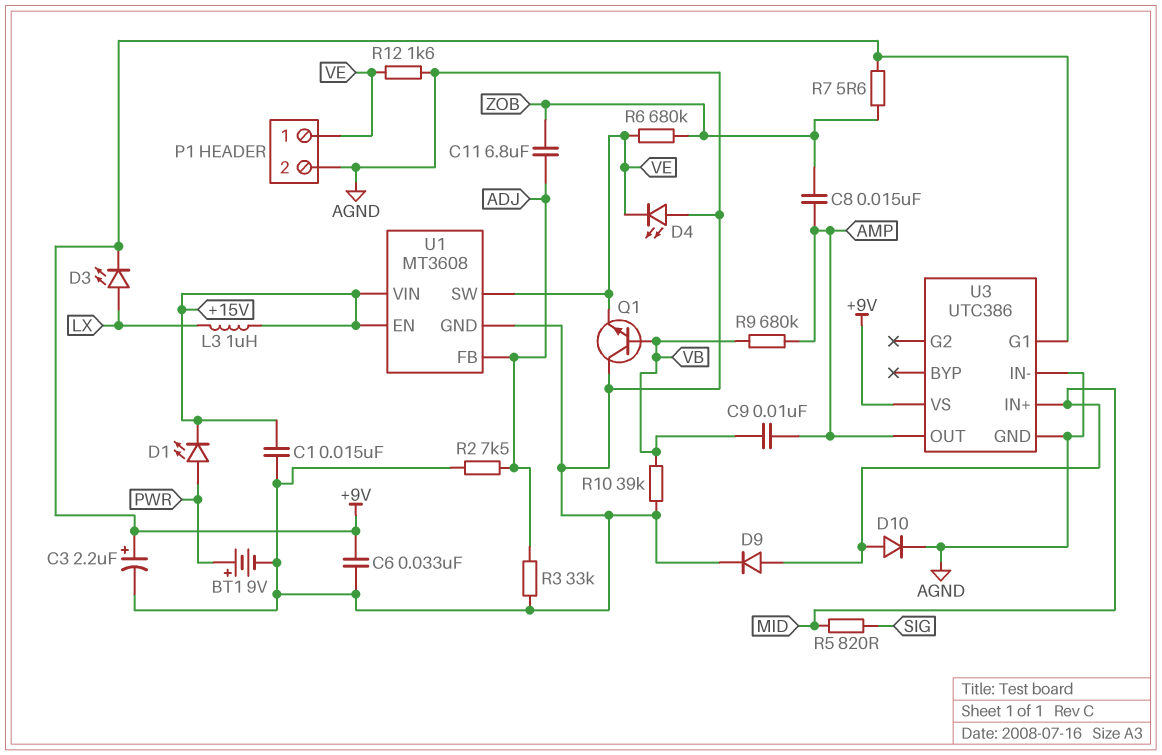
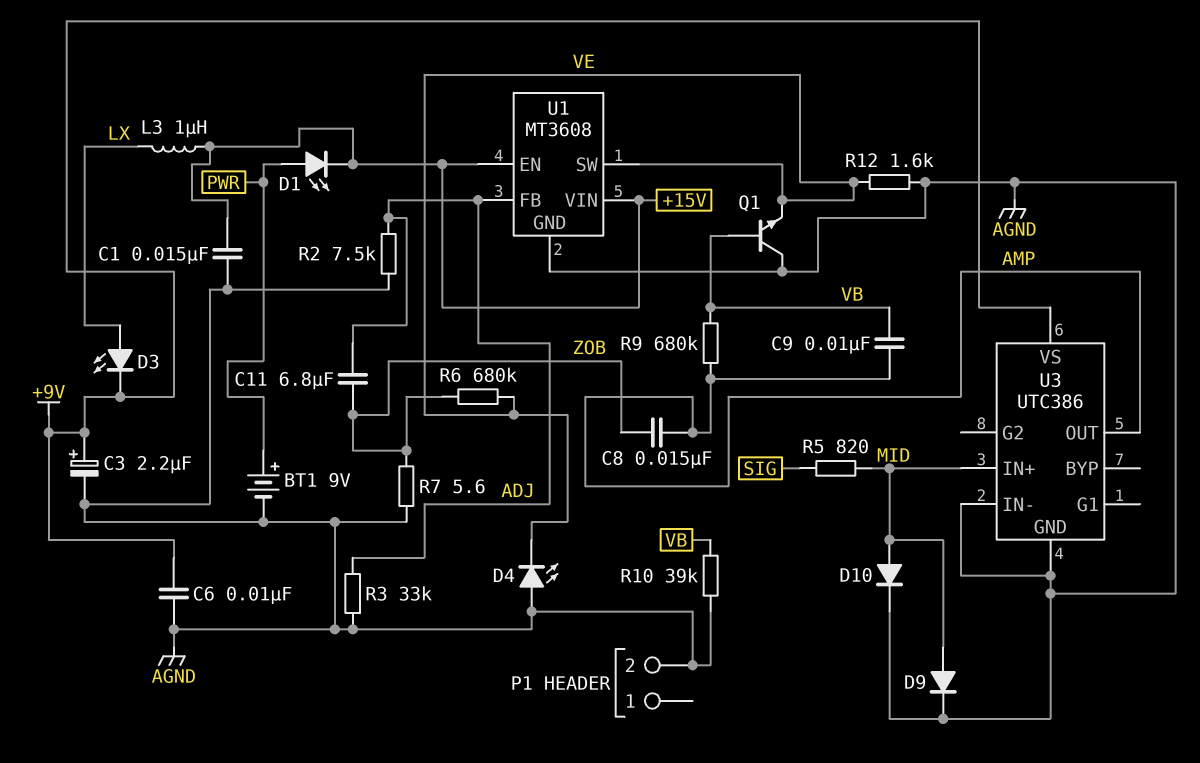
C6: 33nF (+9V, AGND) -> 10nF (+9V, AGND)
P1 pin 1: VE -> none
R7: 5.6 (+9V, ZOB) -> 5.6 (AGND, ZOB)
U3 pin G1: +9V -> none

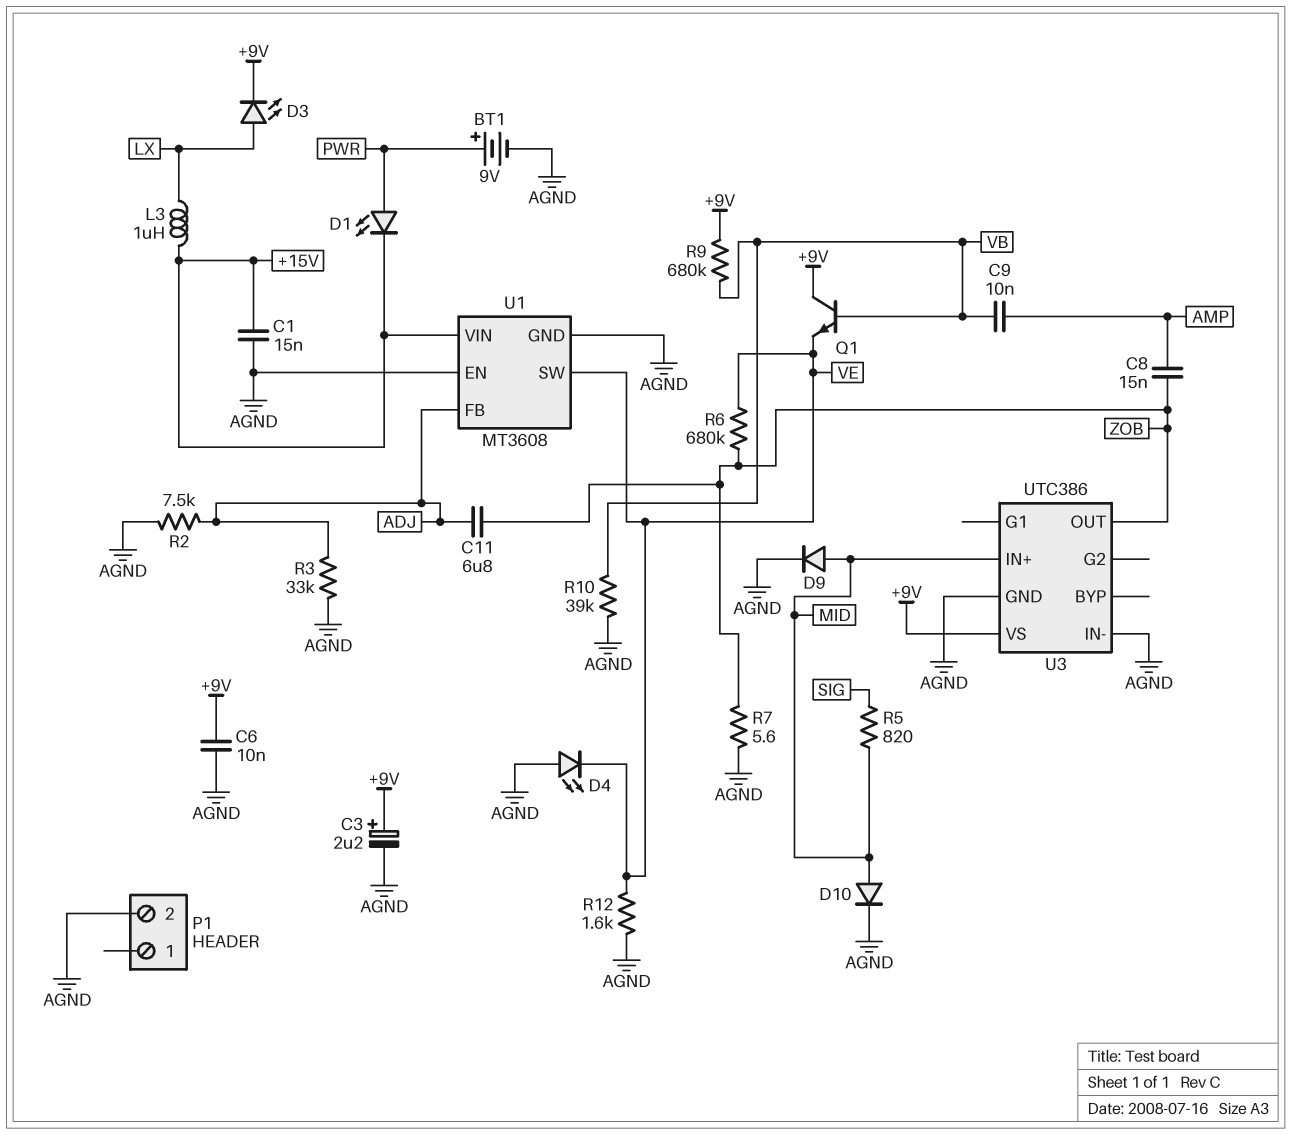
Q1: NPN (B VB, C AGND, E VE) -> NPN (B VB, C +9V, E VE)
R9: 680k (AMP, VB) -> 680k (+9V, VB)
U1 pin EN: +15V -> AGND
U3 pin OUT: AMP -> ZOB

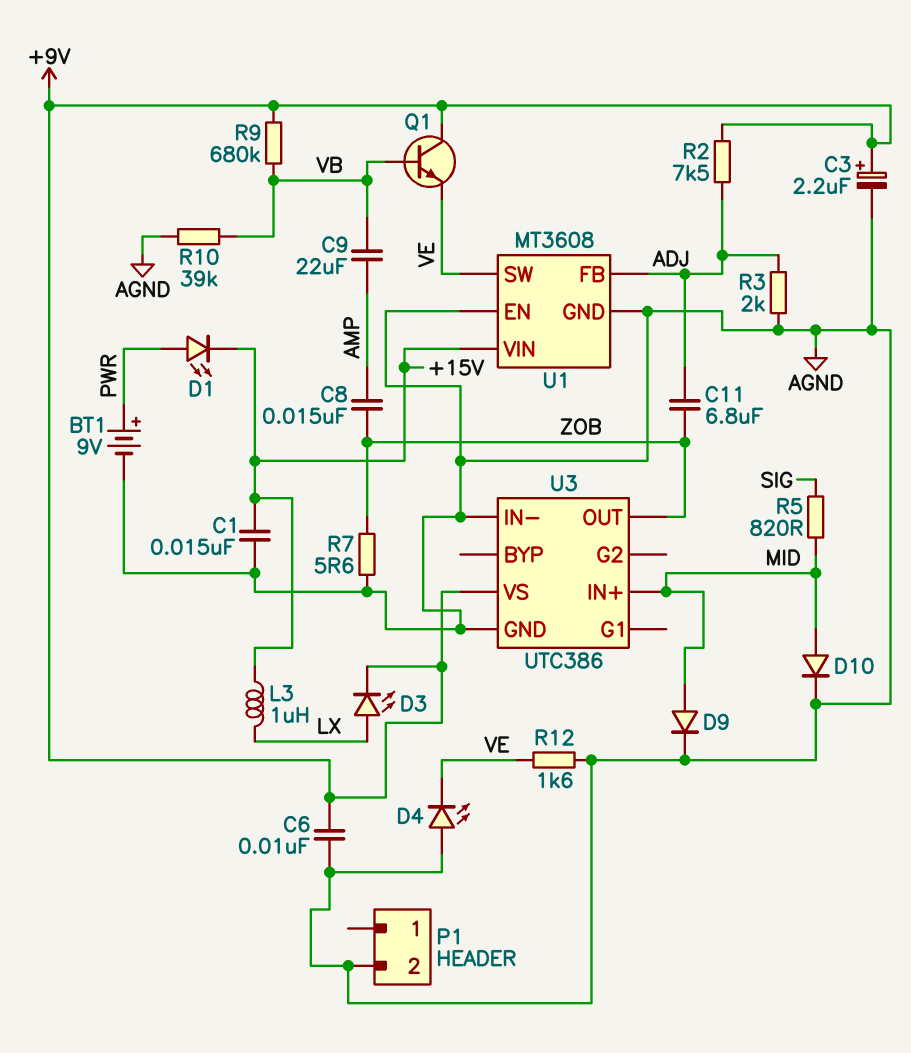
C9: 10nF (AMP, VB) -> 22uF (AMP, VB)
R2: 7.5k (ADJ, AGND) -> 7.5k (+9V, ADJ)
R3: 33k (ADJ, AGND) -> 2k (ADJ, AGND)
R6: 680k (VE, ZOB) -> none

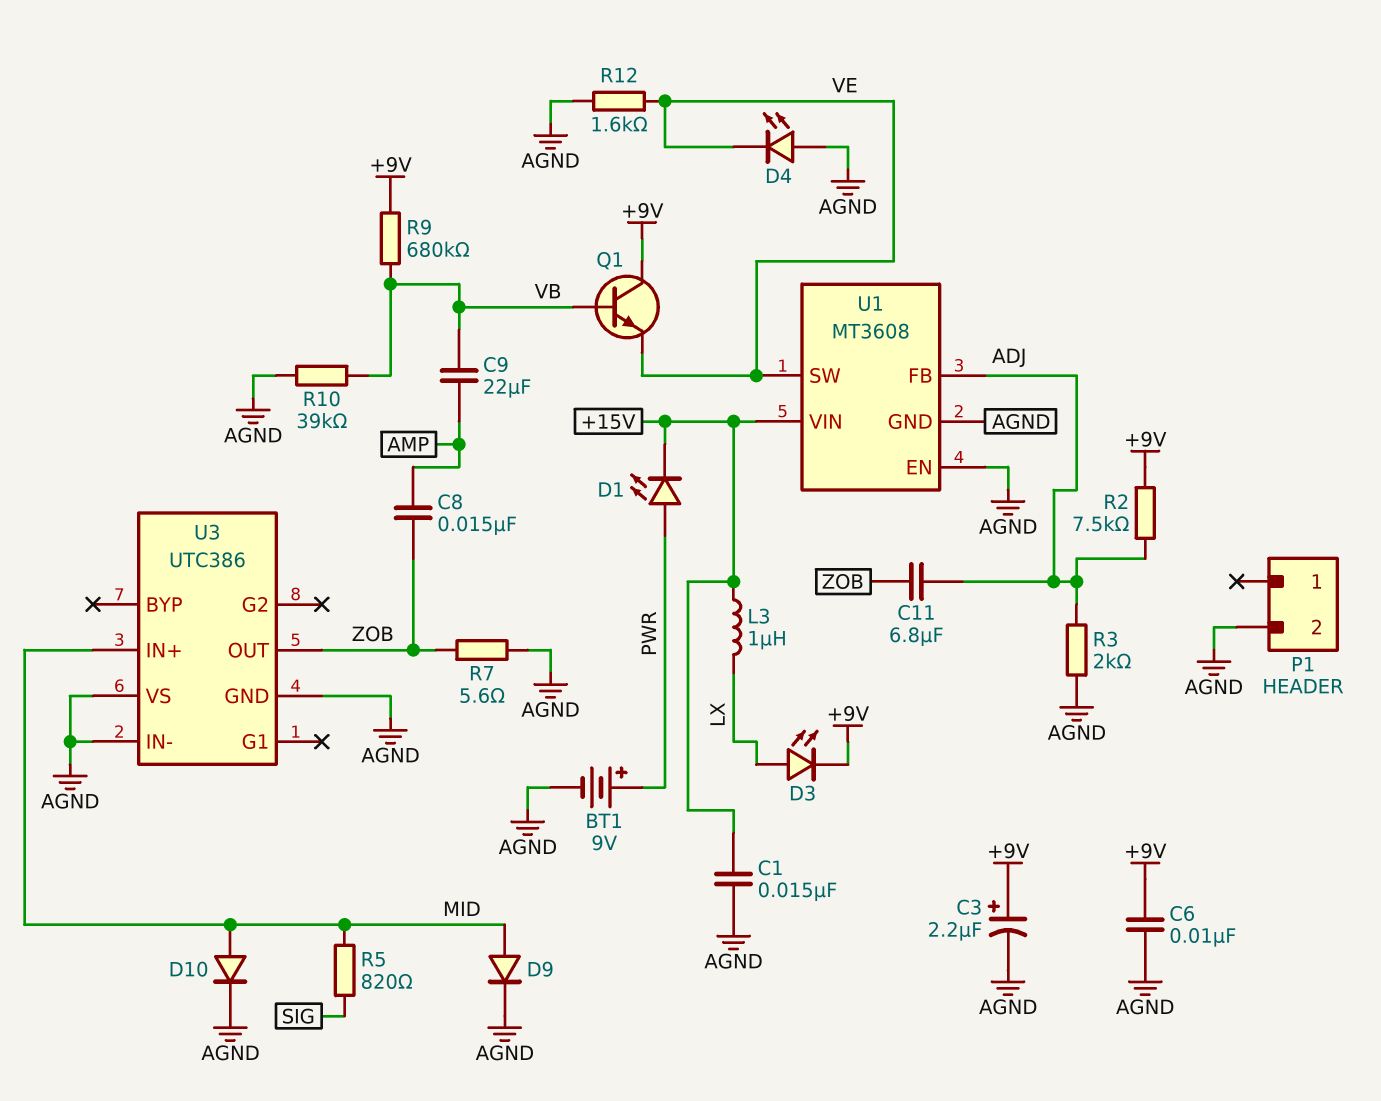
U3 pin VS: +9V -> AGND

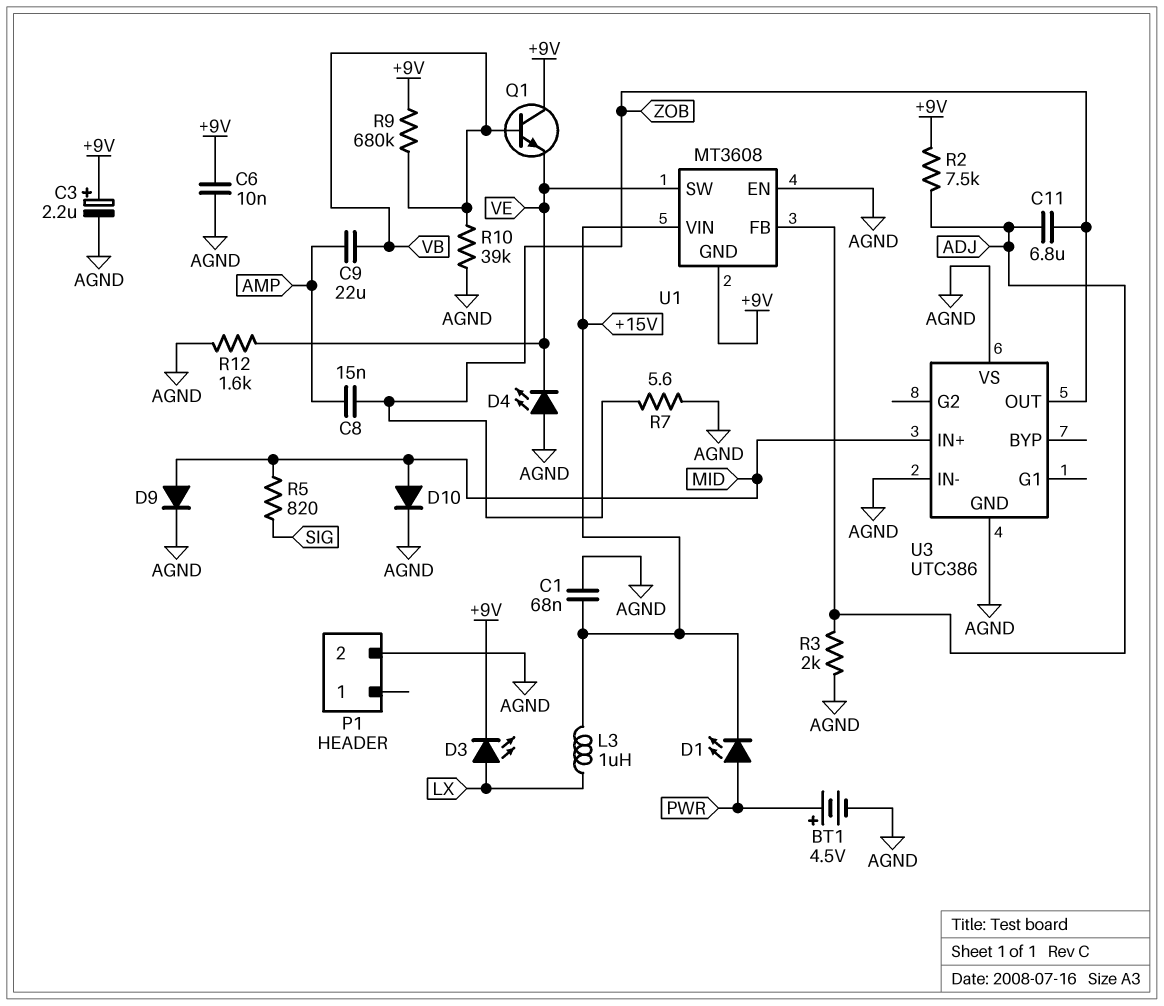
BT1: 9V (plus PWR, minus AGND) -> 4.5V (plus PWR, minus AGND)
C1: 15nF (+15V, AGND) -> 68nF (+15V, AGND)
U1 pin GND: AGND -> +9V

